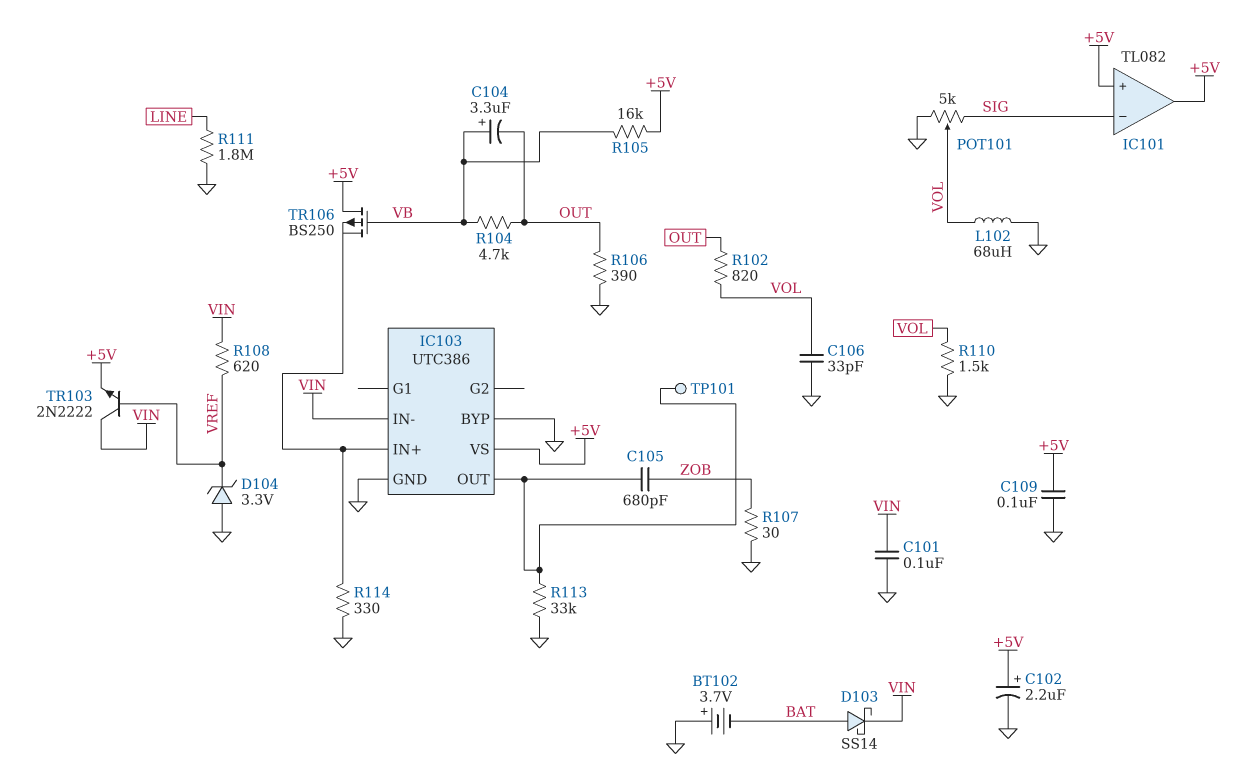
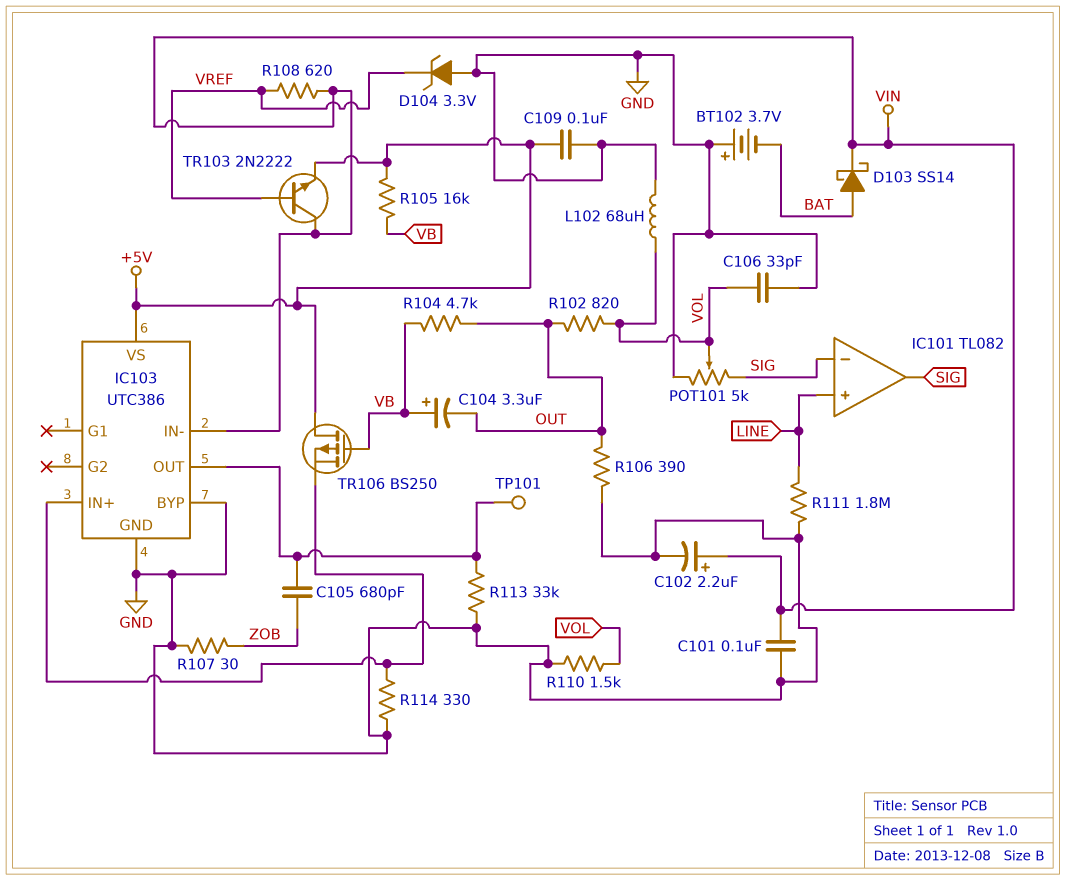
C102: 2.2uF (plus +5V, minus GND) -> 2.2uF (plus VIN, minus GND)
IC101 pin in+: +5V -> LINE
IC101 pin out: +5V -> SIG

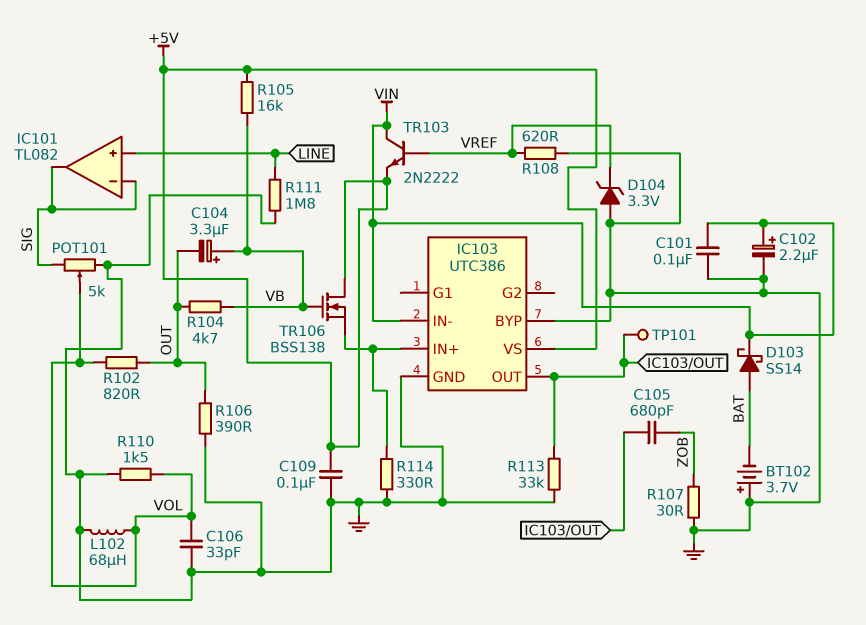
R108: 620 (VIN, VREF) -> 620 (GND, VREF)
TR106: PMOS BS250 (G VB, D +5V, S IC103/IN+) -> NMOS BSS138 (G VB, D +5V, S IC103/IN+)

